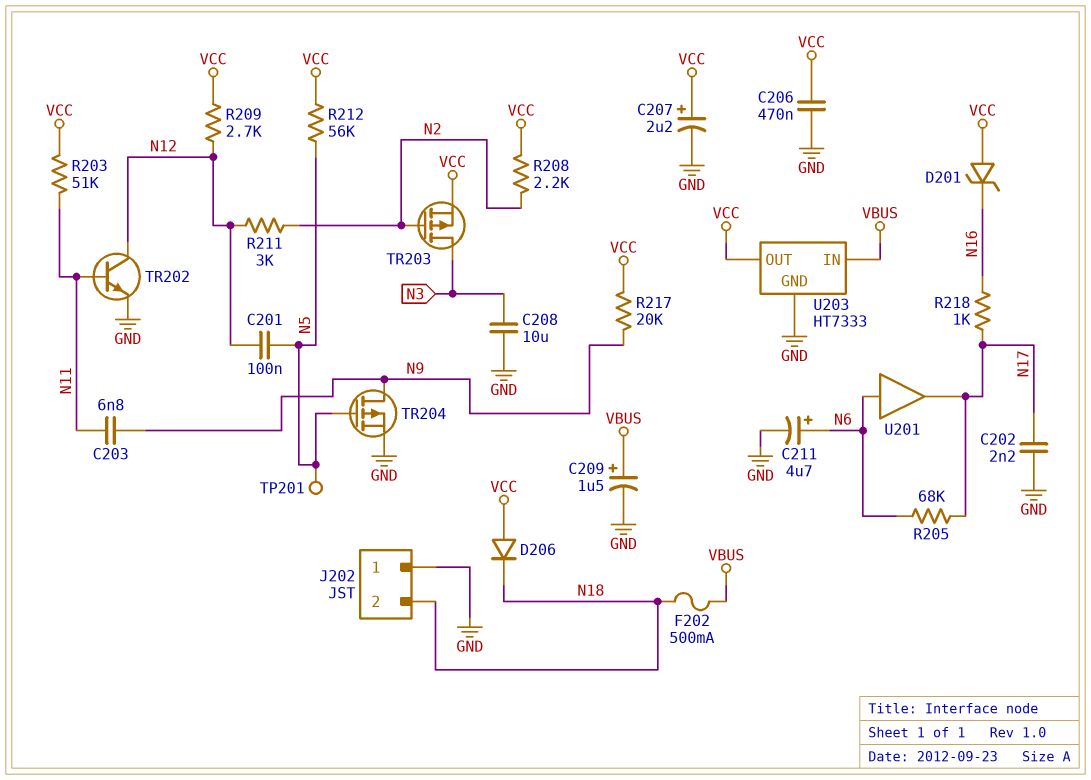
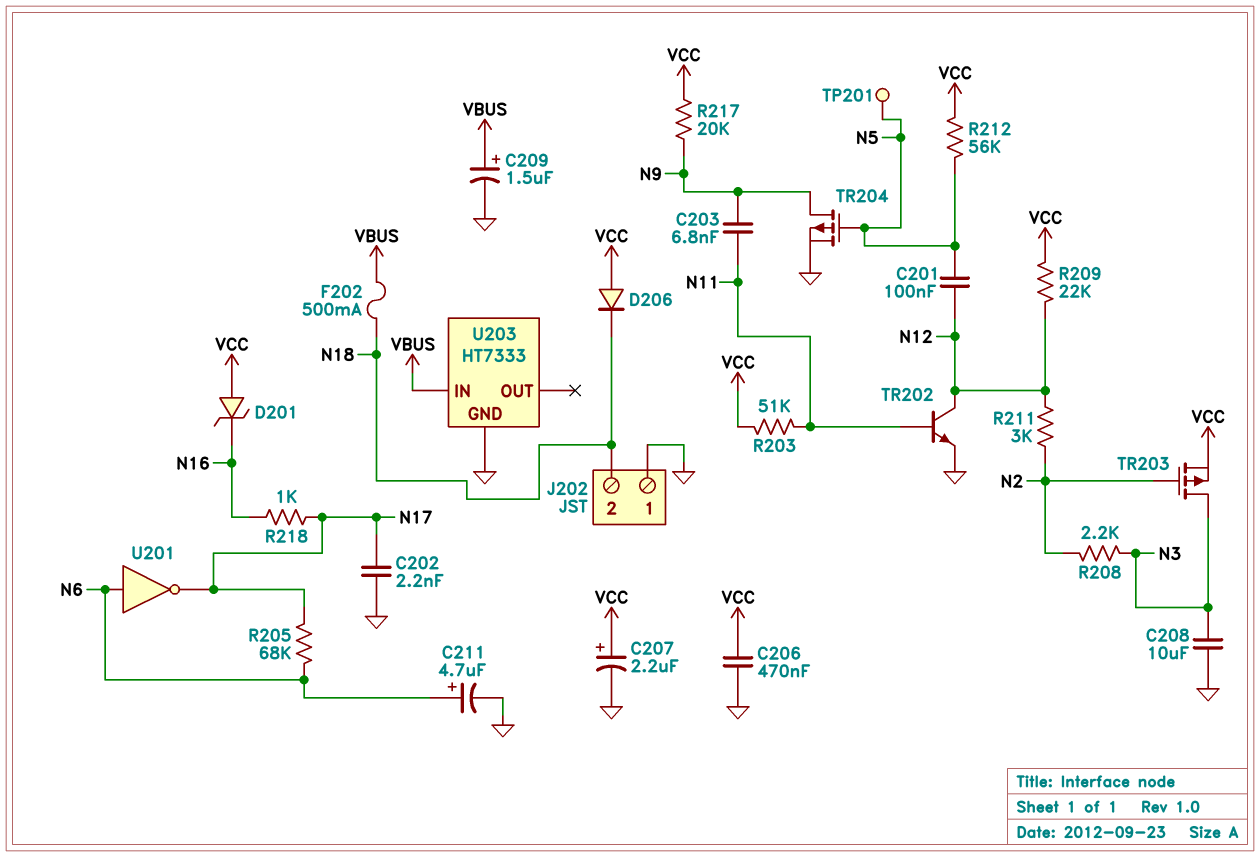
R208: 2.2k (N2, VCC) -> 2.2k (N2, N3)
R209: 2.7k (N12, VCC) -> 22k (N12, VCC)
U201: buffer (in N6, out N17) -> NOT (in N6, out N17)
U203 pin OUT: VCC -> none

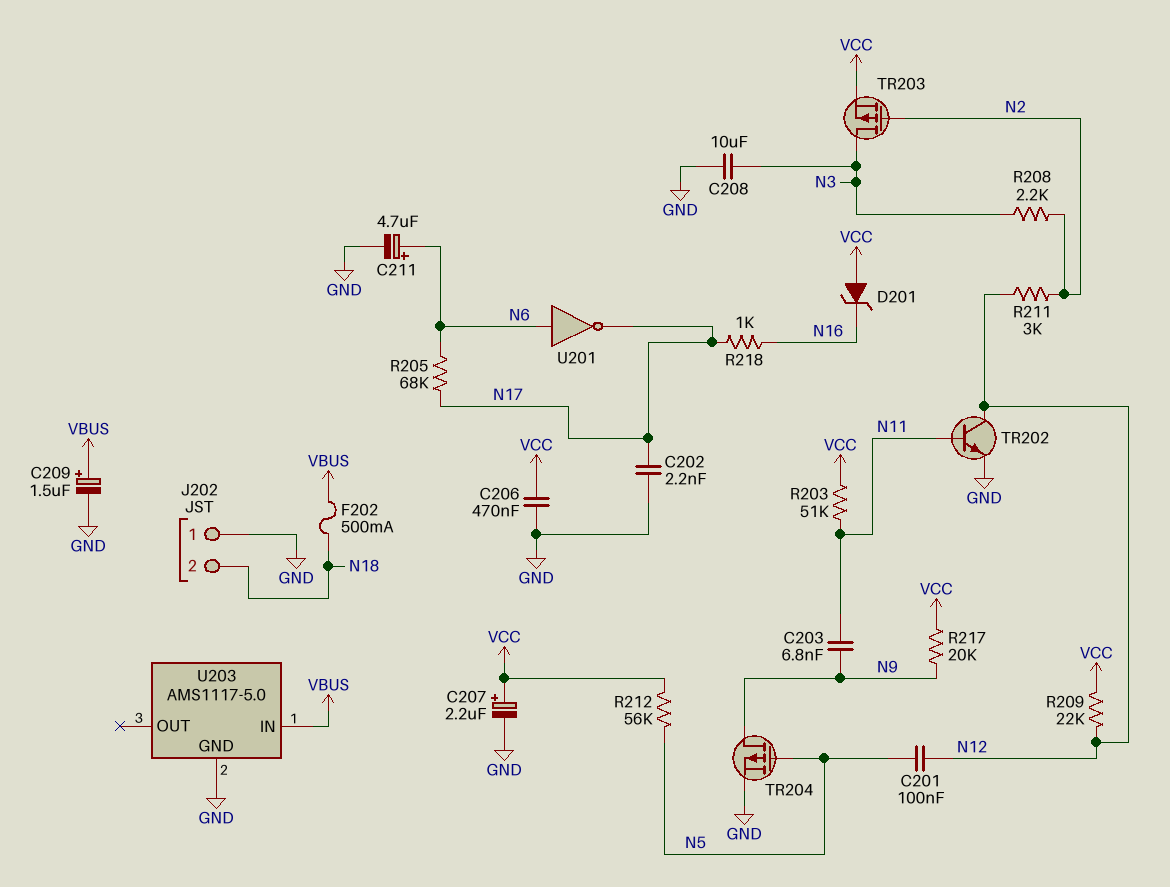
D206: diode (A VCC, K N18) -> none
TP201: test point (N5) -> none
U203: HT7333 -> AMS1117-5.0

